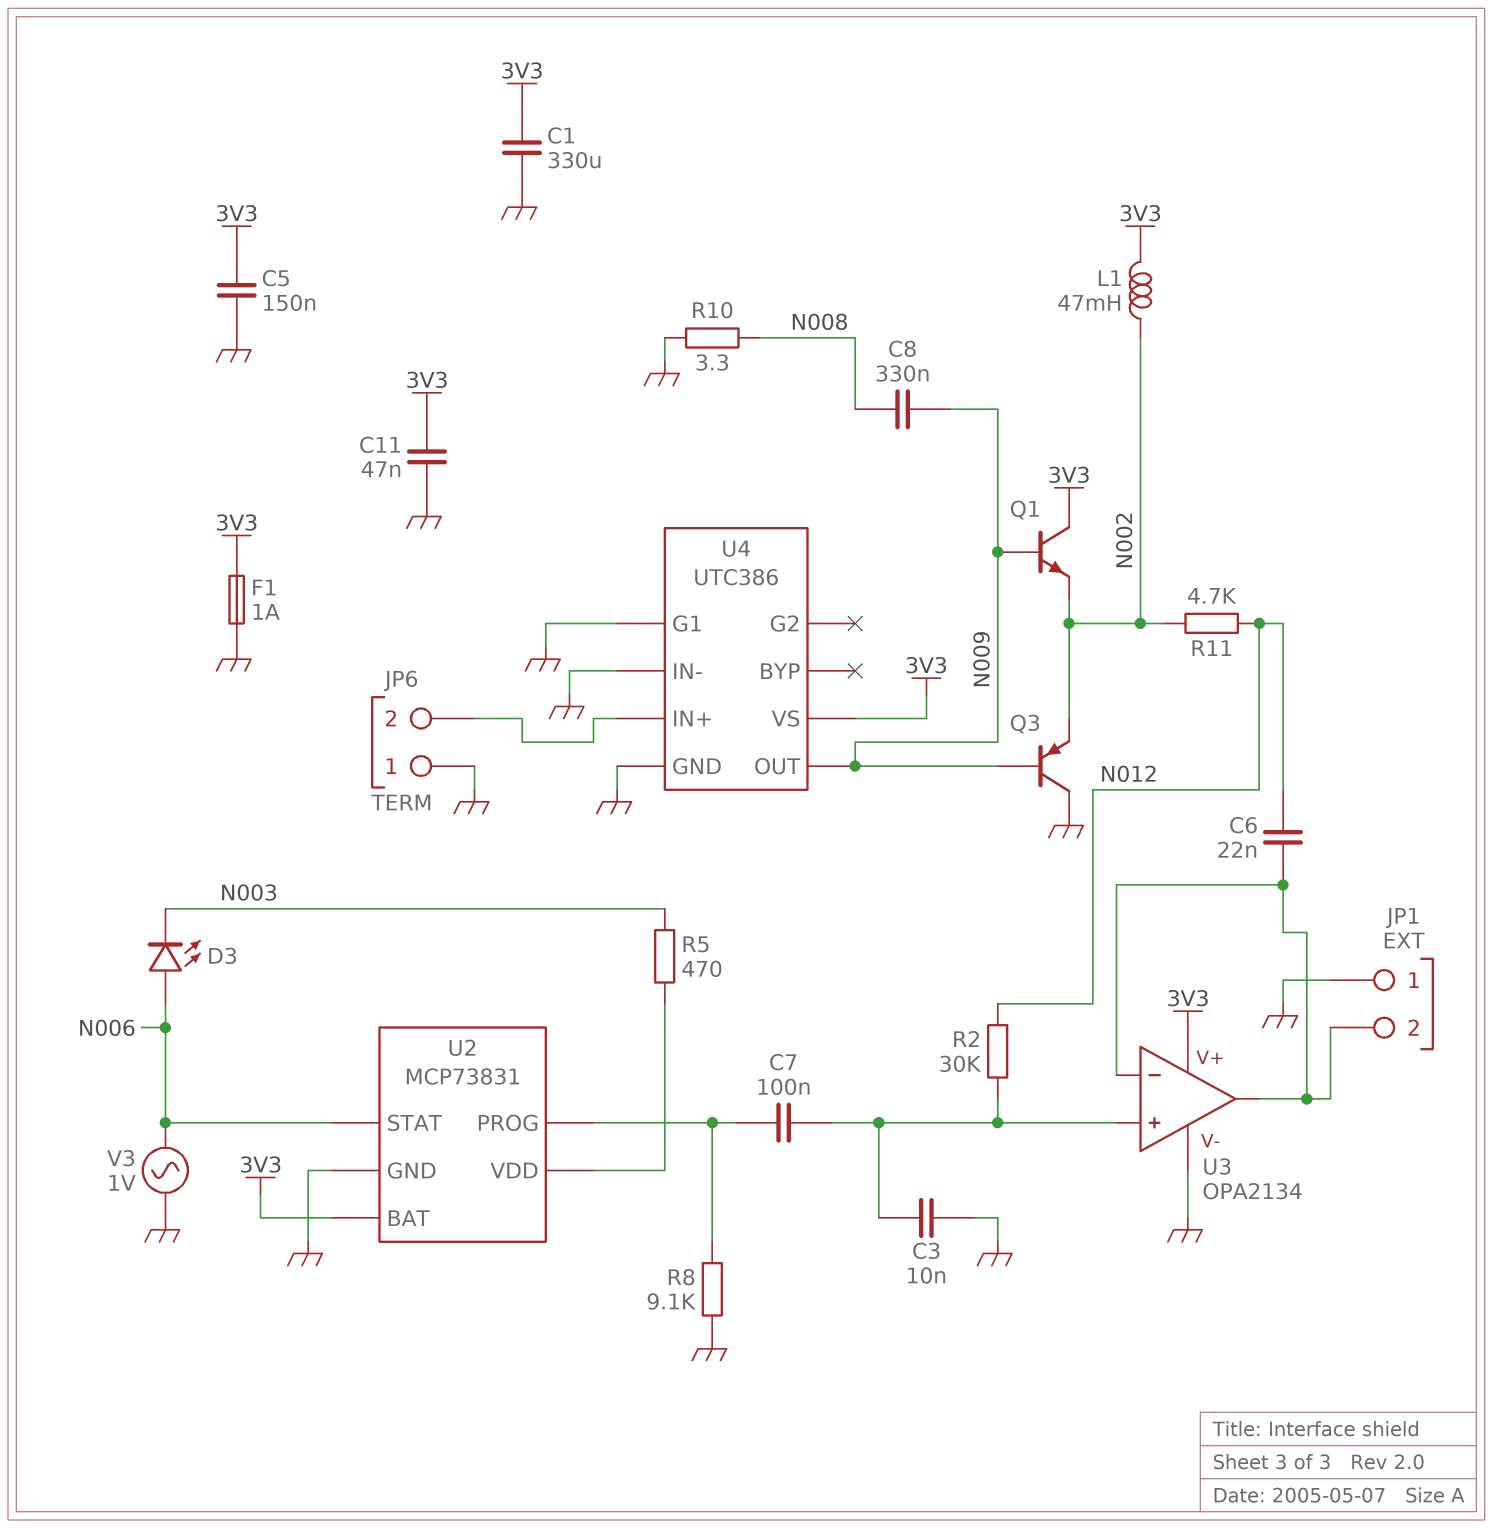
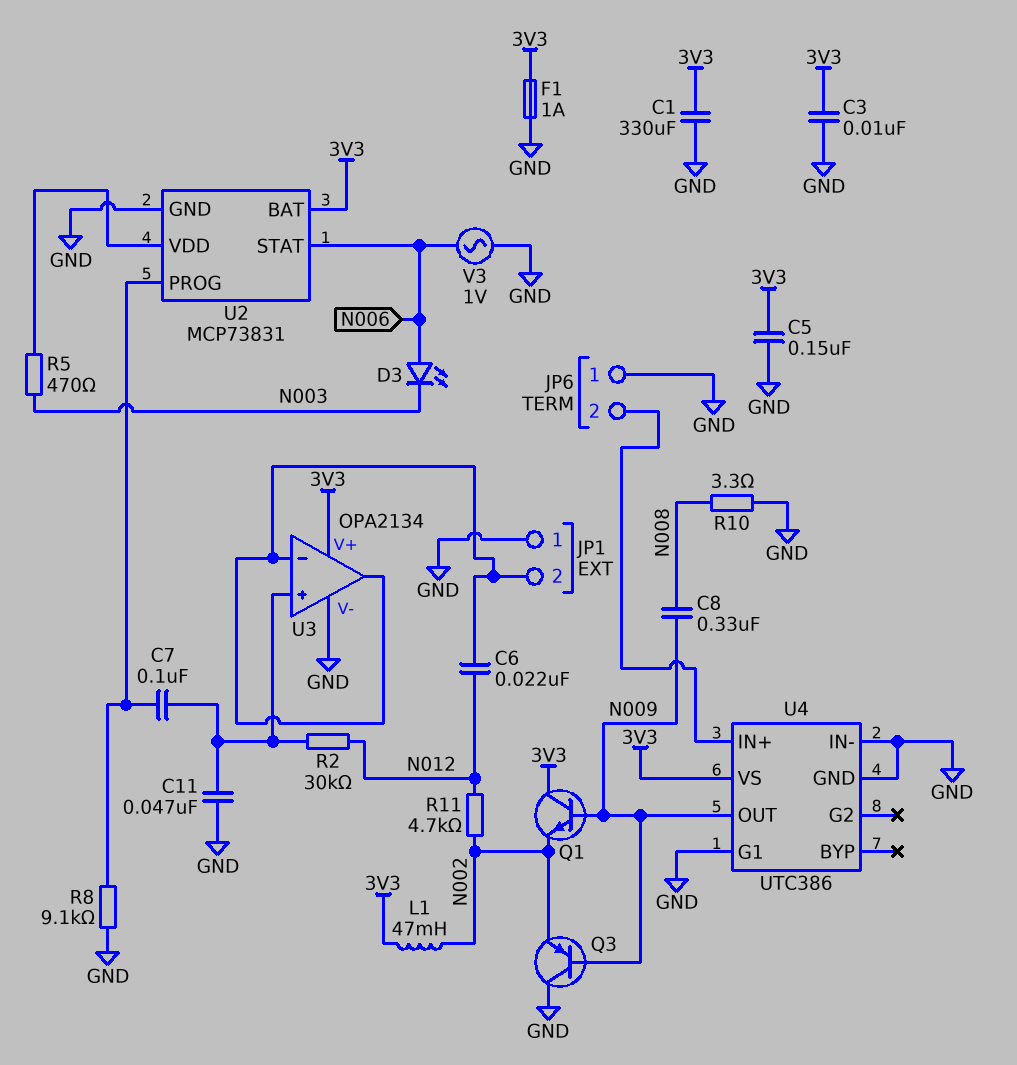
C3: 10nF (GND, U3/in+) -> 10nF (3V3, GND)
C11: 47nF (3V3, GND) -> 47nF (GND, U3/in+)

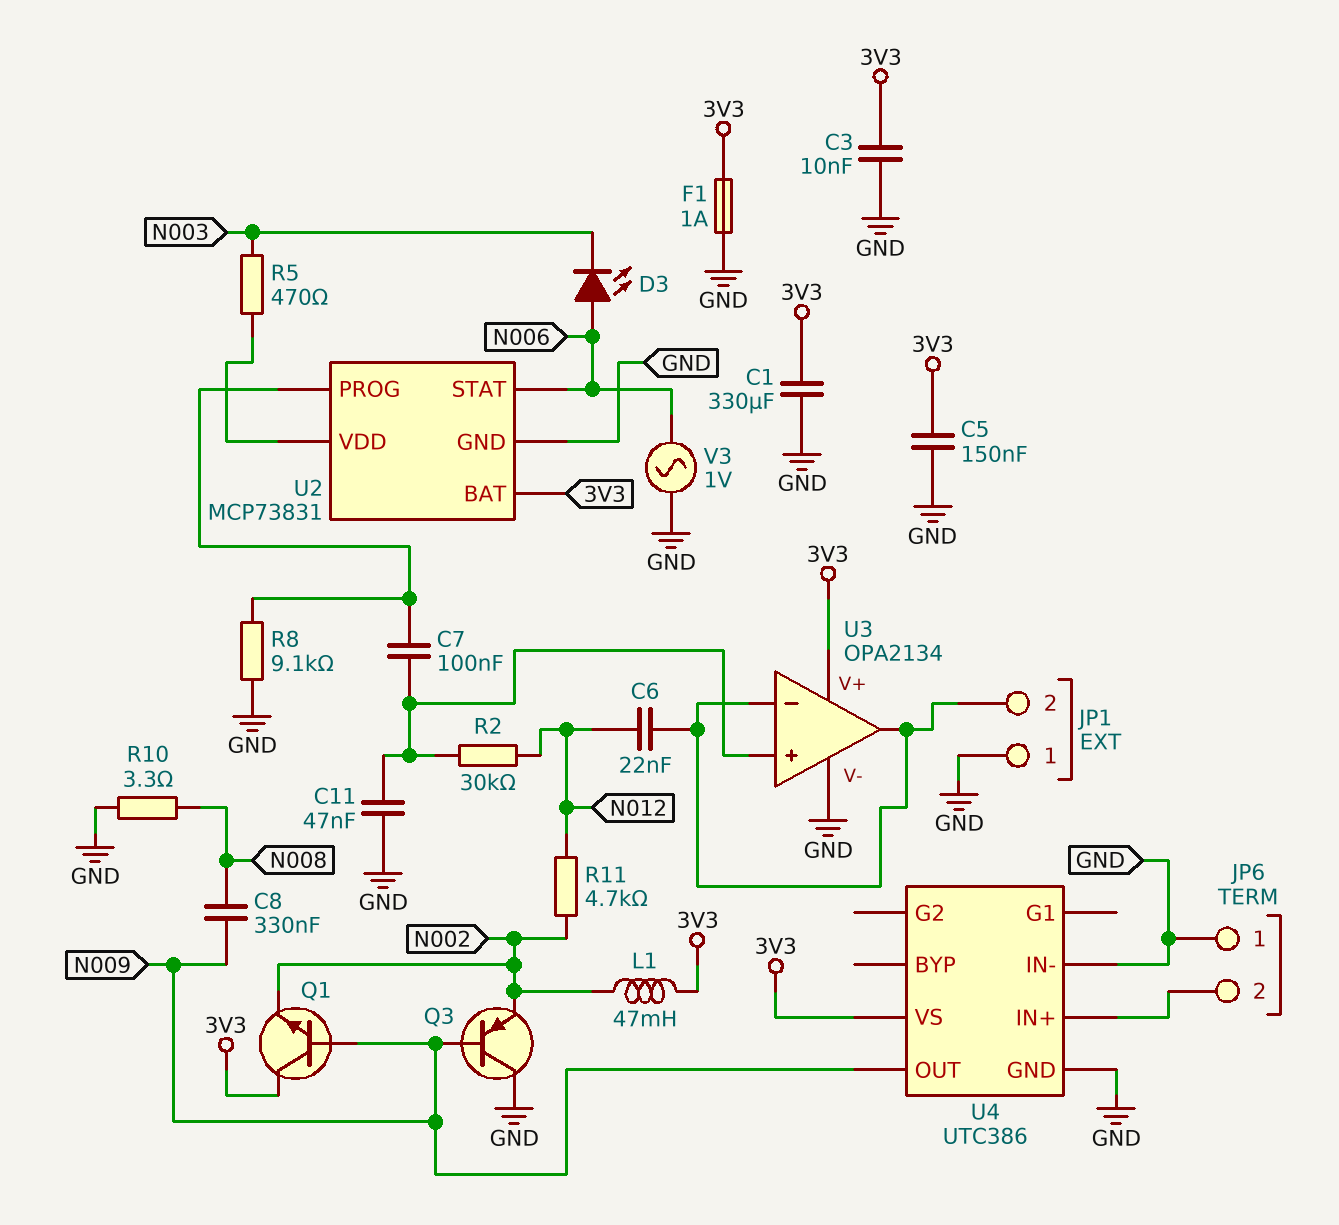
U4 pin G1: GND -> none

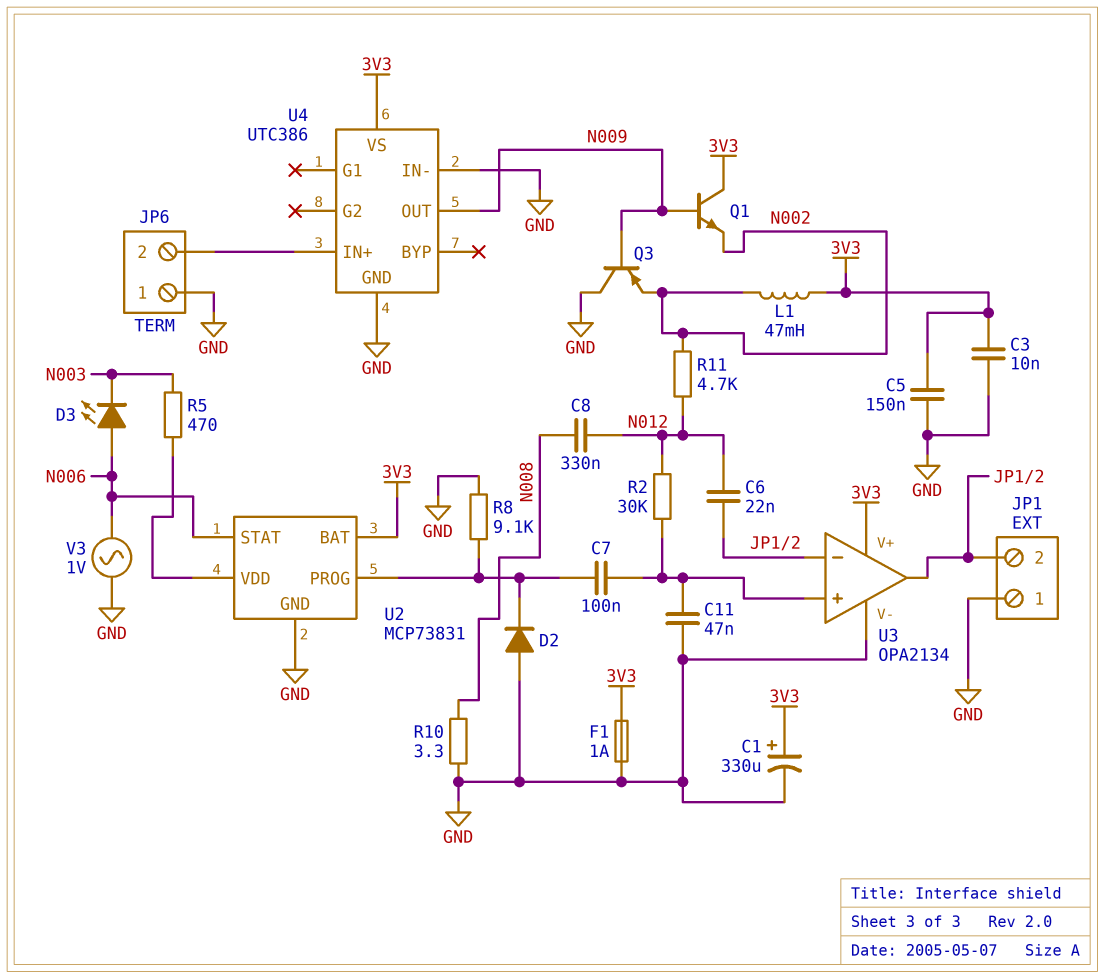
C1: 330uF (3V3, GND) -> 330uF (plus 3V3, minus GND)
C8: 330nF (N008, N009) -> 330nF (N008, N012)
D2: none -> diode (A GND, K U2/PROG)

